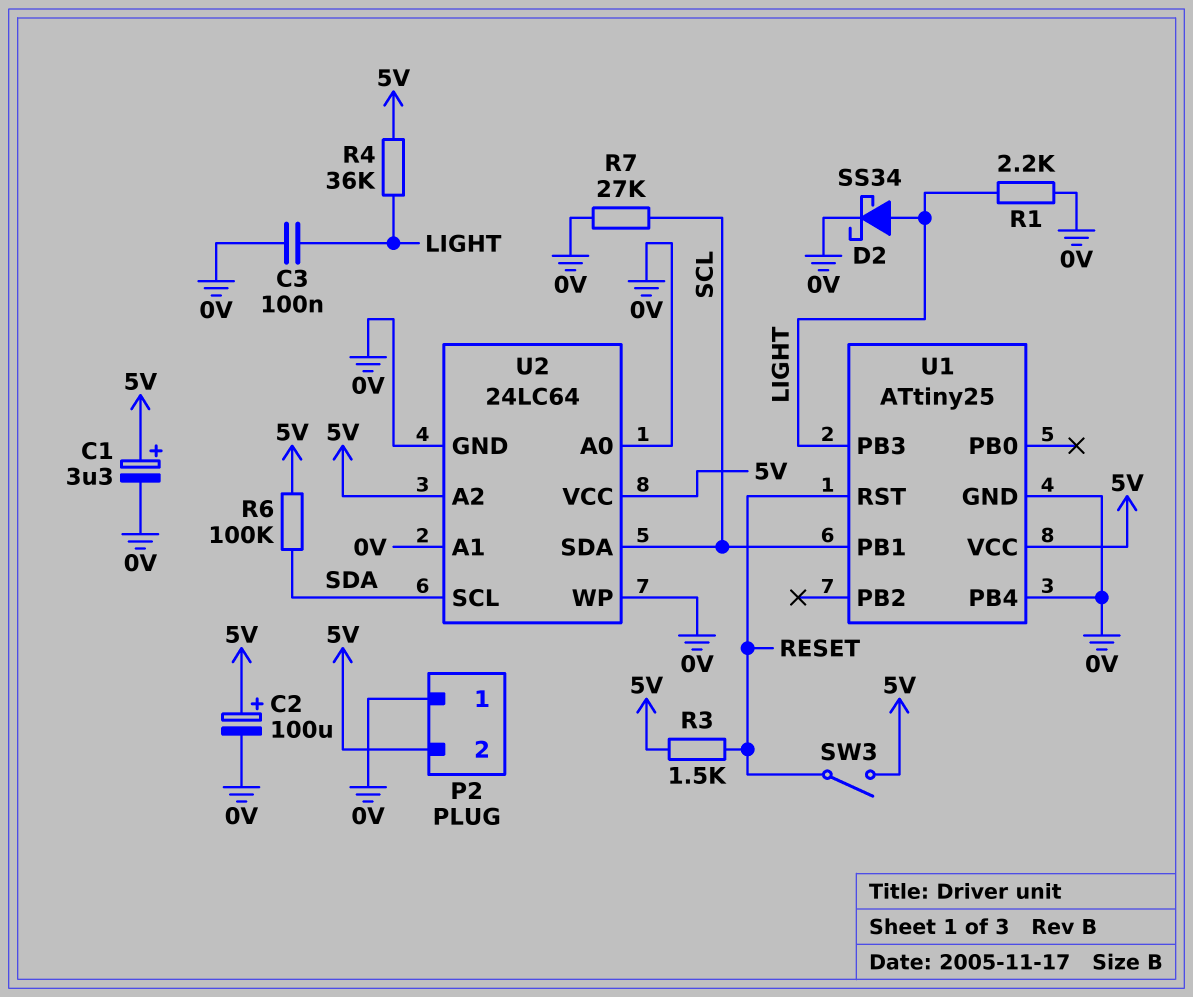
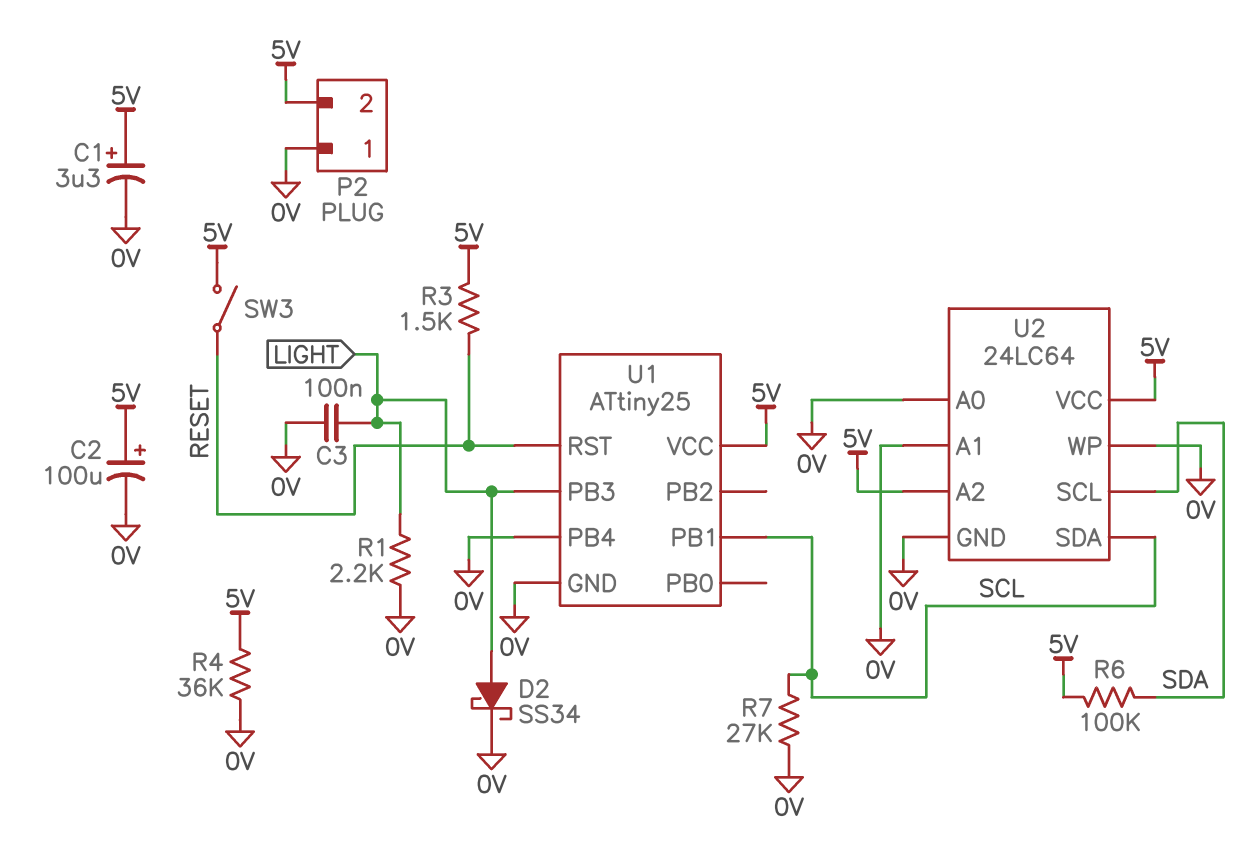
R4: 36k (5V, LIGHT) -> 36k (0V, 5V)

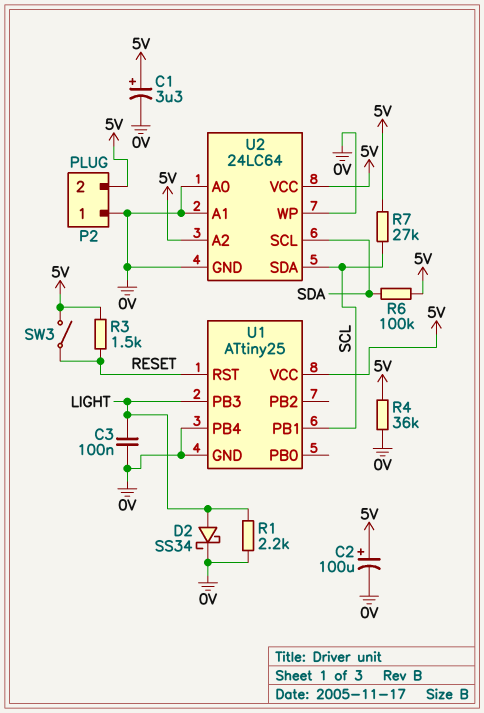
R7: 27k (0V, SCL) -> 27k (5V, SCL)

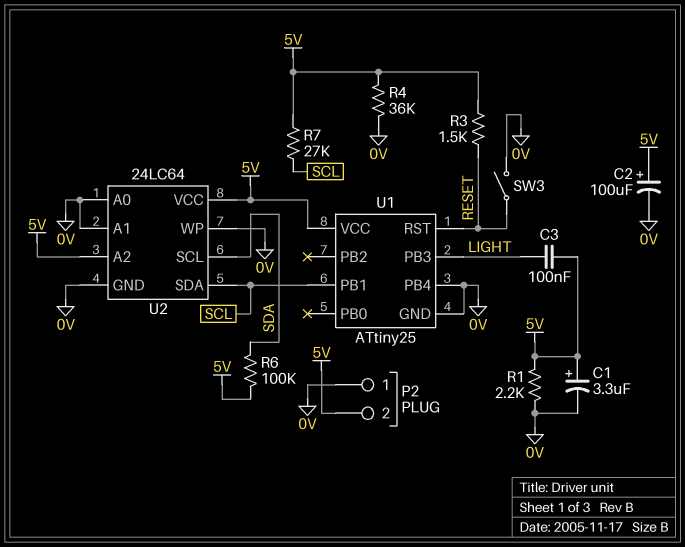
C3: 100nF (0V, LIGHT) -> 100nF (5V, LIGHT)
D2: schottky SS34 (A LIGHT, K 0V) -> none
R1: 2.2k (0V, LIGHT) -> 2.2k (0V, 5V)
SW3: switch (5V, RESET) -> switch (0V, RESET)

